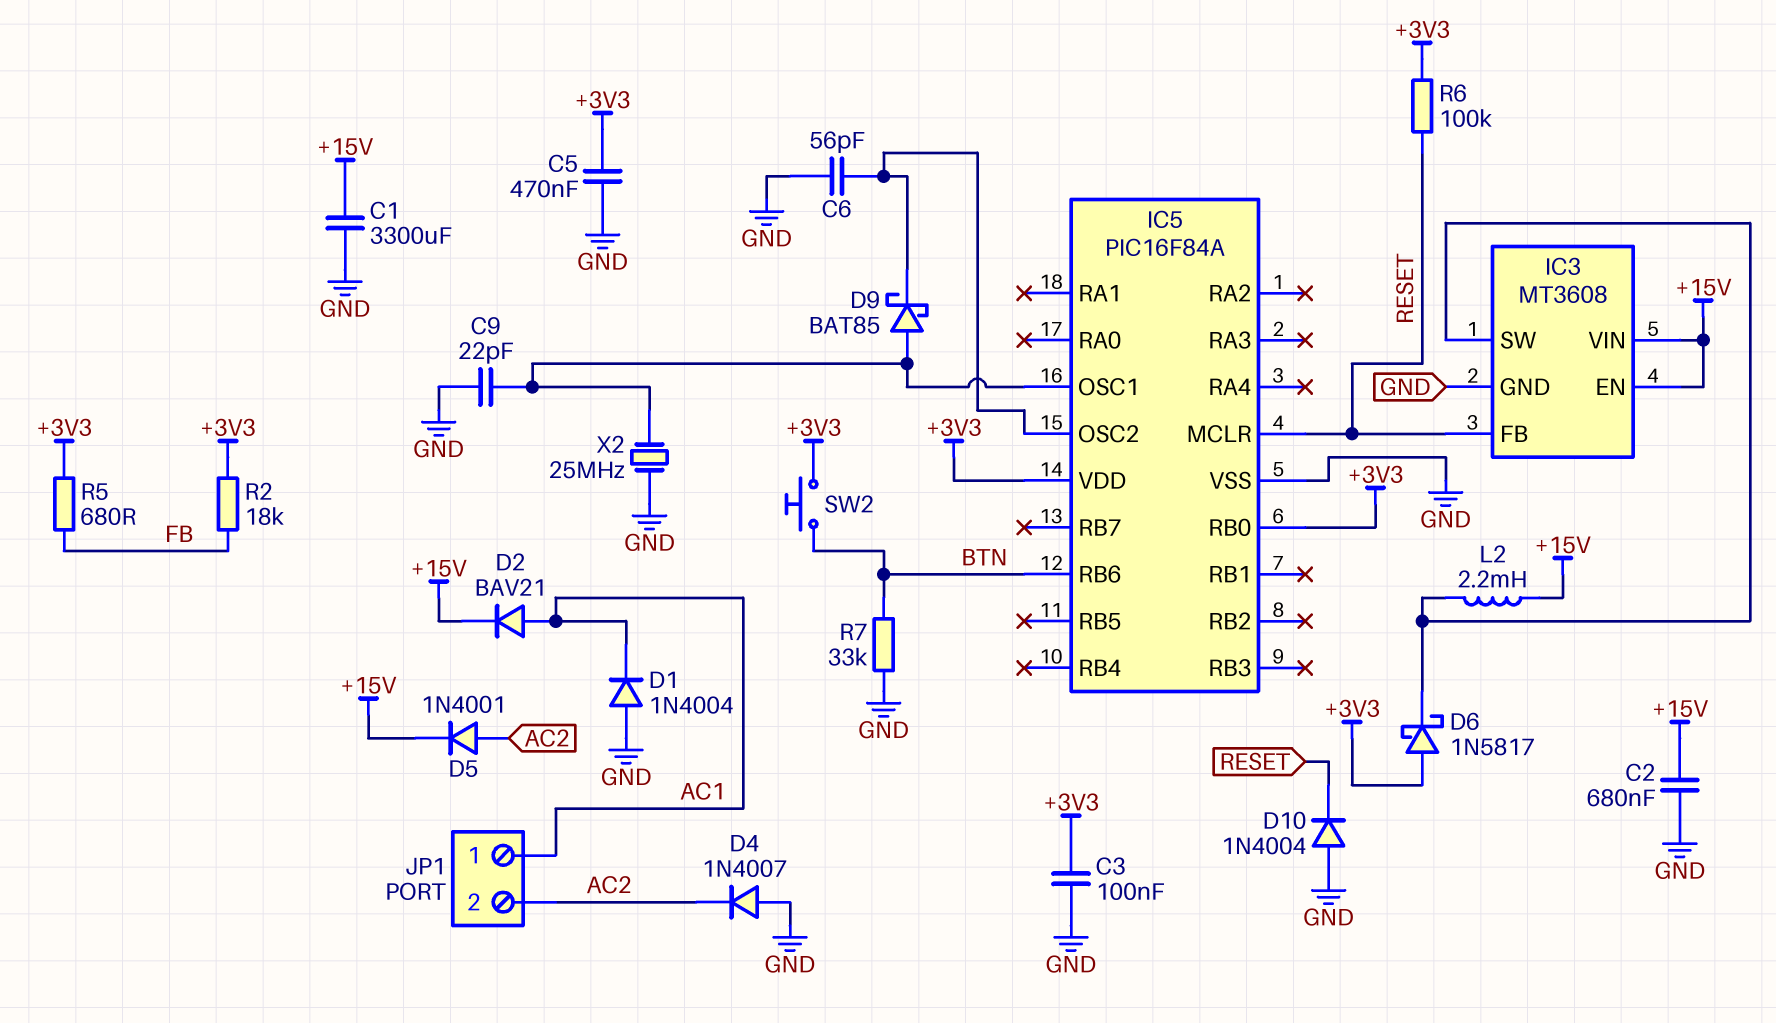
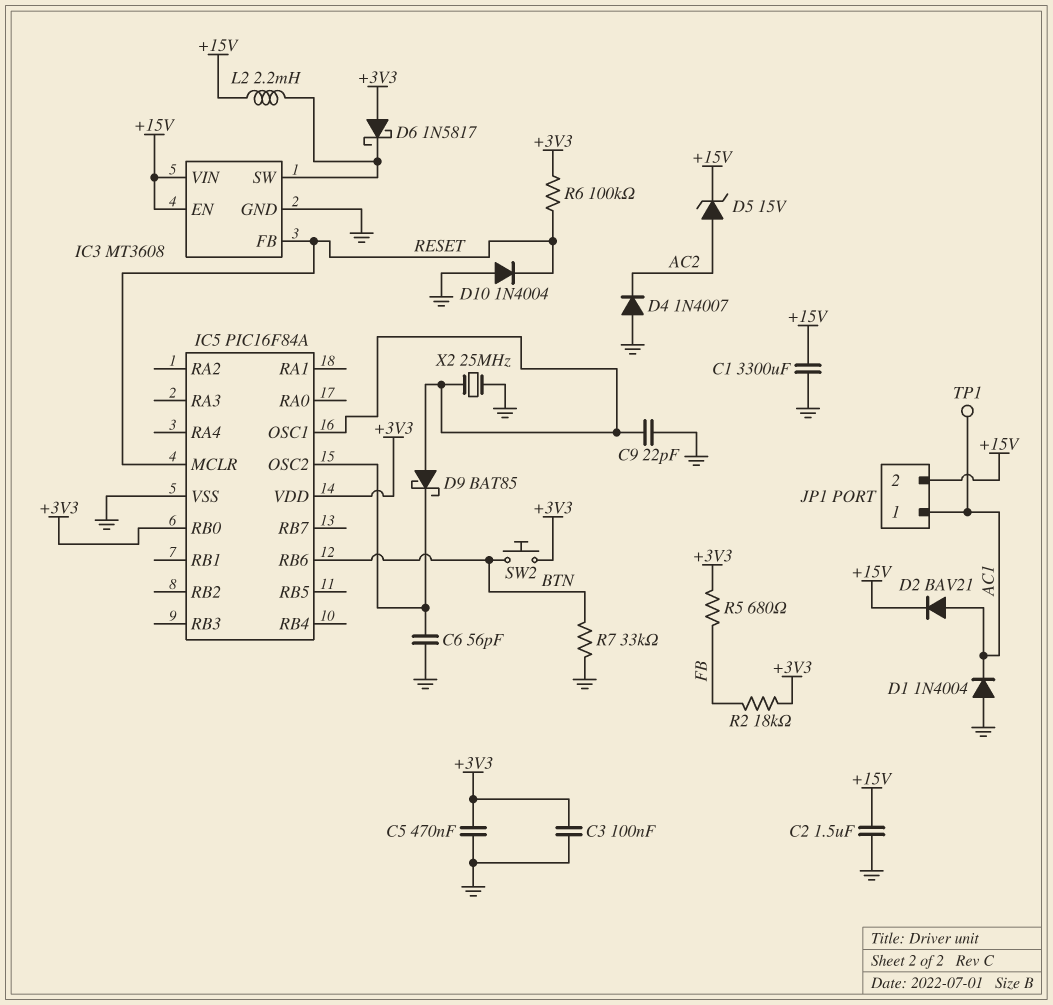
C2: 680nF (+15V, GND) -> 1.5uF (+15V, GND)
D5: diode 1N4001 (A AC2, K +15V) -> zener 15V (A AC2, K +15V)
JP1 pin 2: AC2 -> +15V
TP1: none -> test point (AC1)

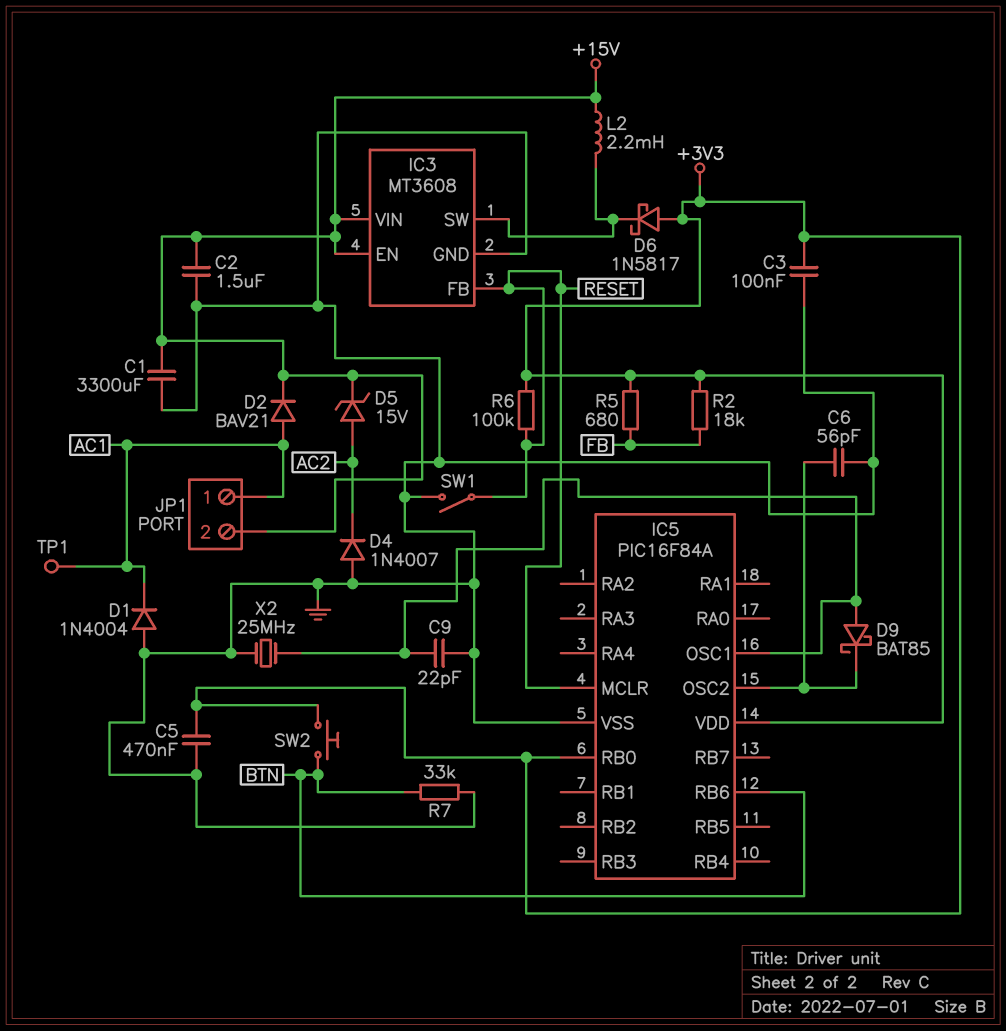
D10: diode 1N4004 (A GND, K RESET) -> none
SW1: none -> switch (GND, RESET)

